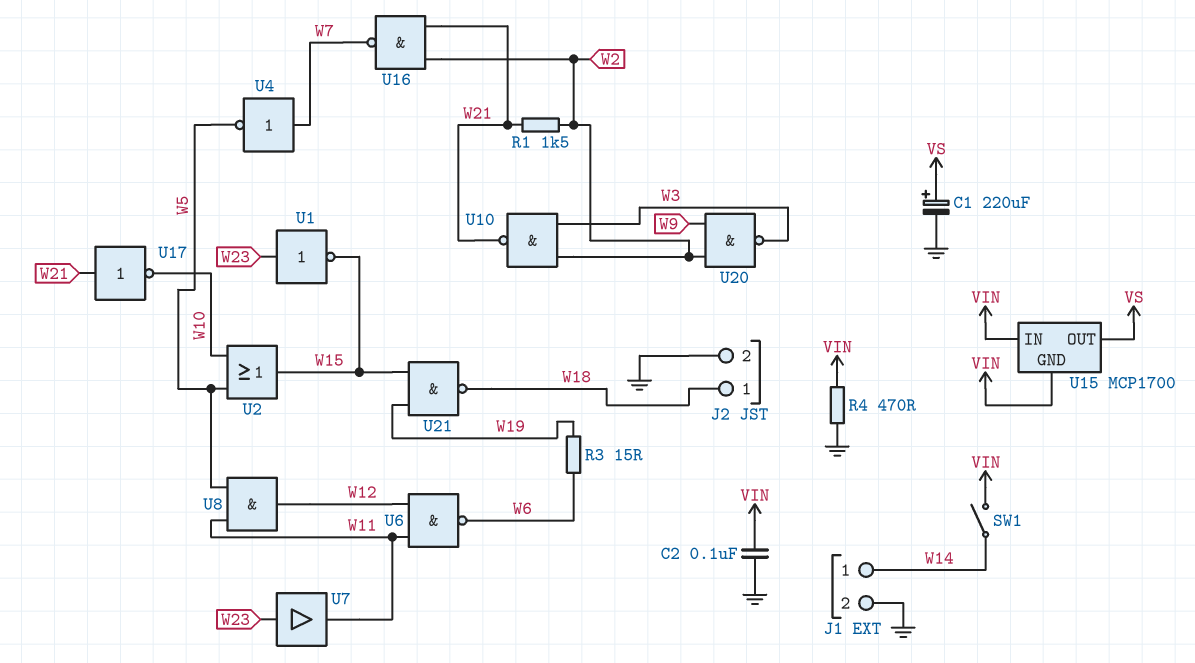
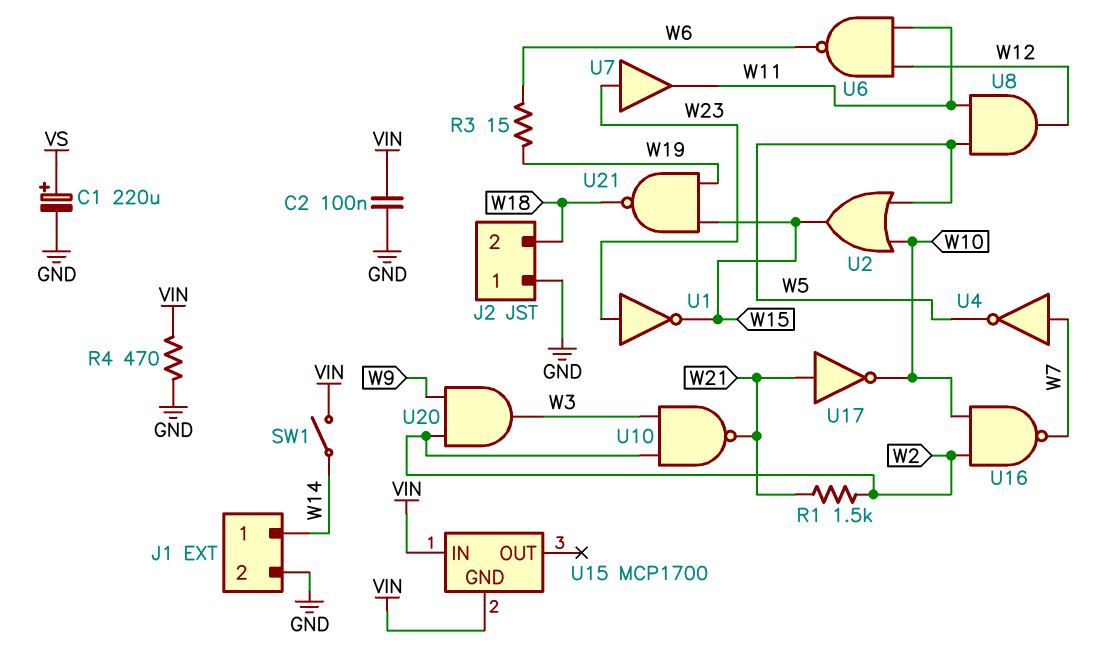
J2 pin 1: W18 -> GND
J2 pin 2: GND -> W18
U15 pin OUT: VS -> none
U16: NAND (in W2, in W21, out W7) -> NAND (in W2, in W10, out W7)
U20: NAND (in W2, in W9, out W3) -> AND (in W2, in W9, out W3)

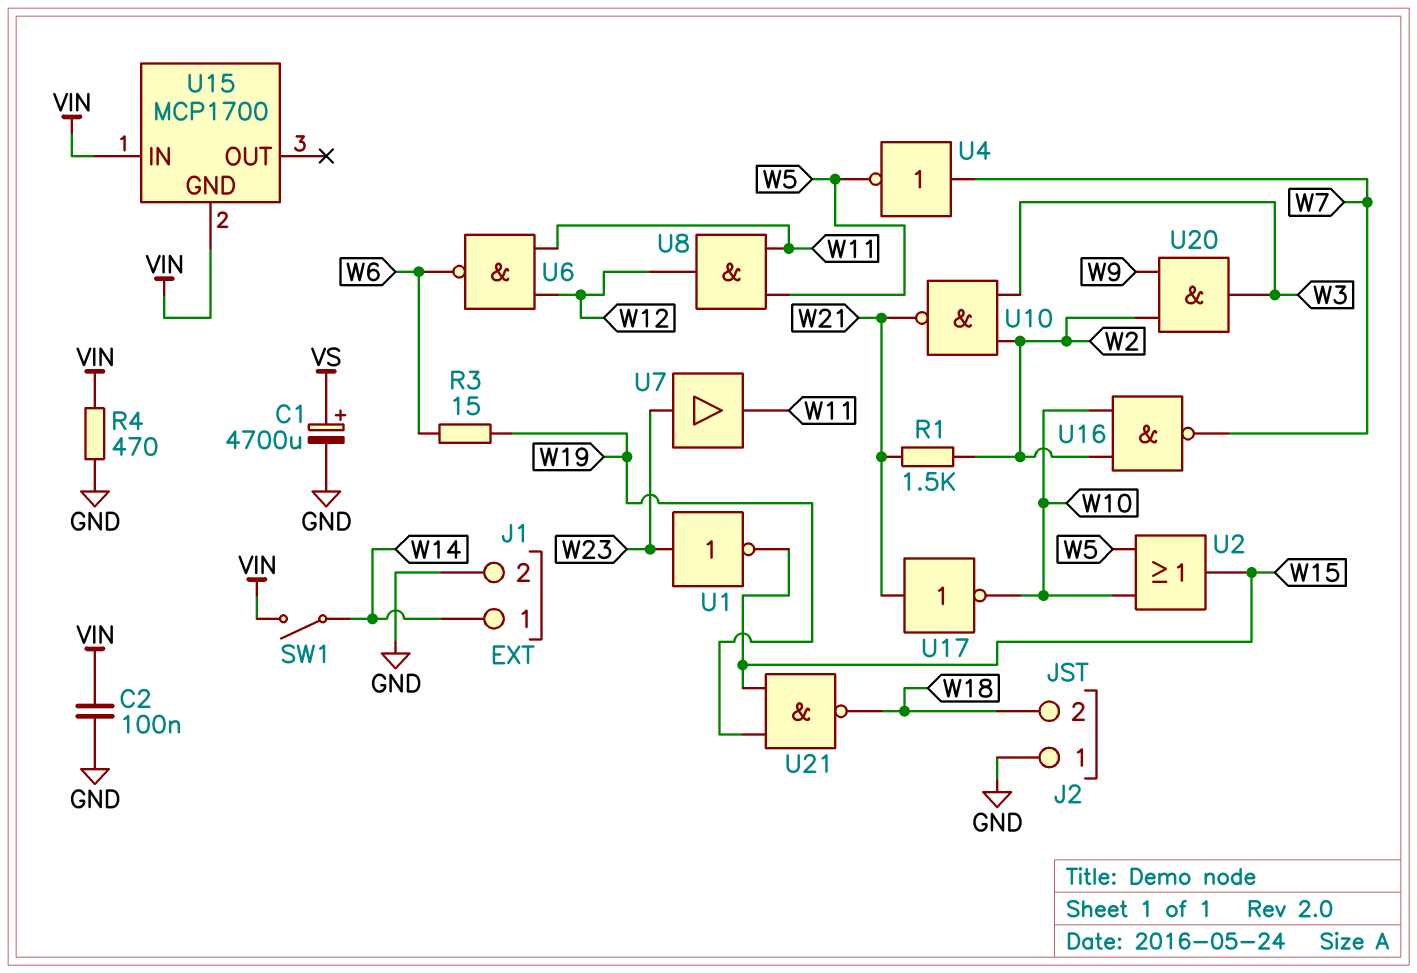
C1: 220uF (plus VS, minus GND) -> 4700uF (plus VS, minus GND)

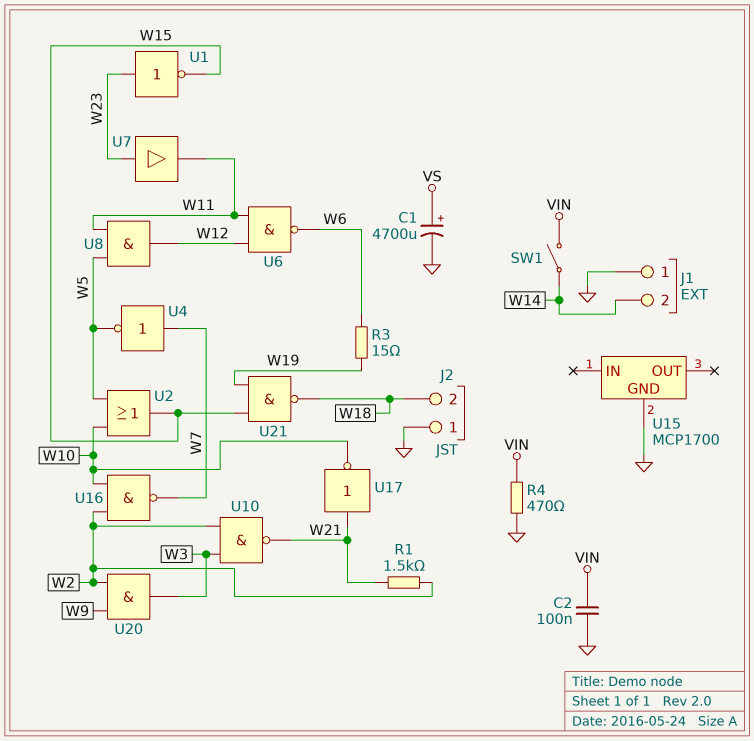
J1 pin 1: W14 -> GND
J1 pin 2: GND -> W14
U15 pin GND: VIN -> GND
U15 pin IN: VIN -> none

